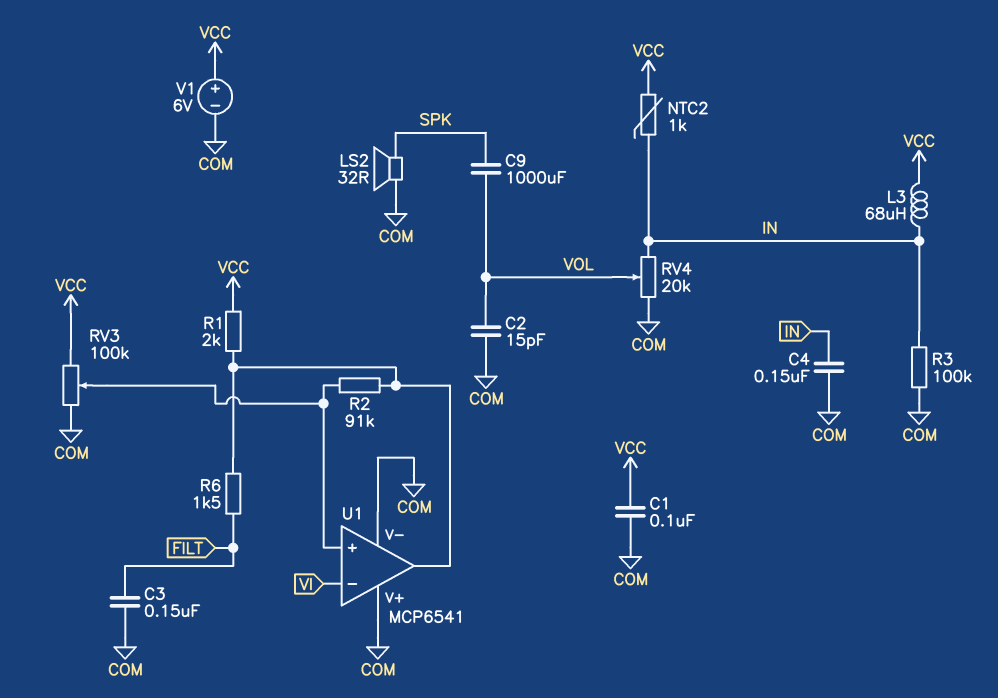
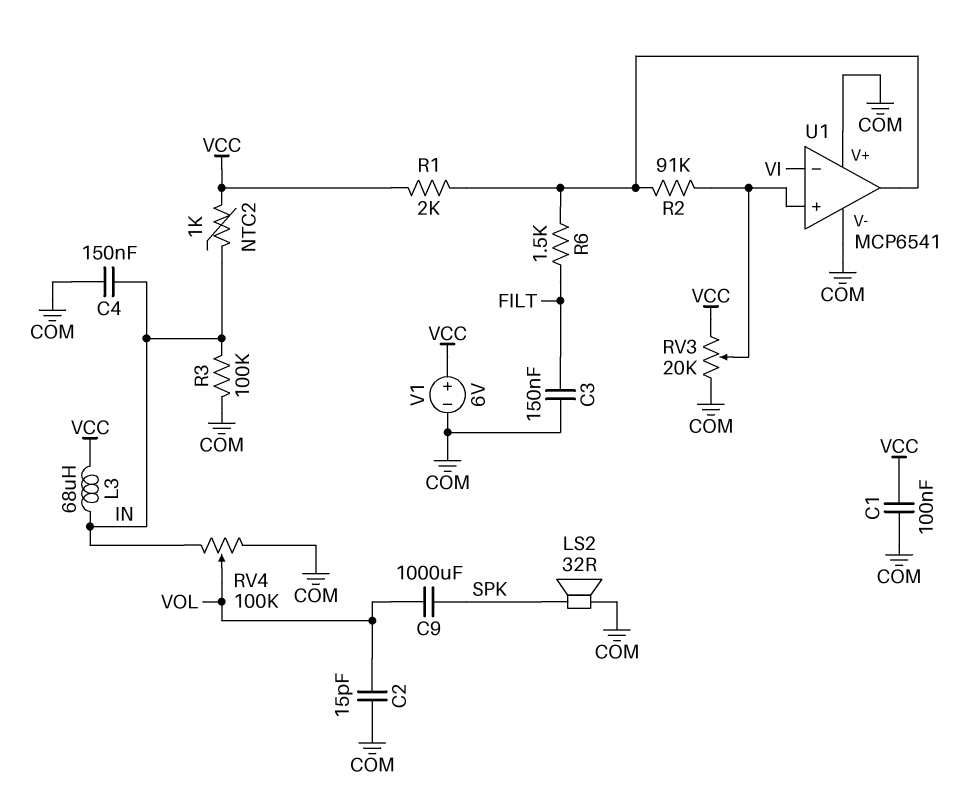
RV3: 100k (COM, VCC, wiper U1/in+) -> 20k (COM, VCC, wiper U1/in+)
RV4: 20k (COM, IN, wiper VOL) -> 100k (COM, IN, wiper VOL)

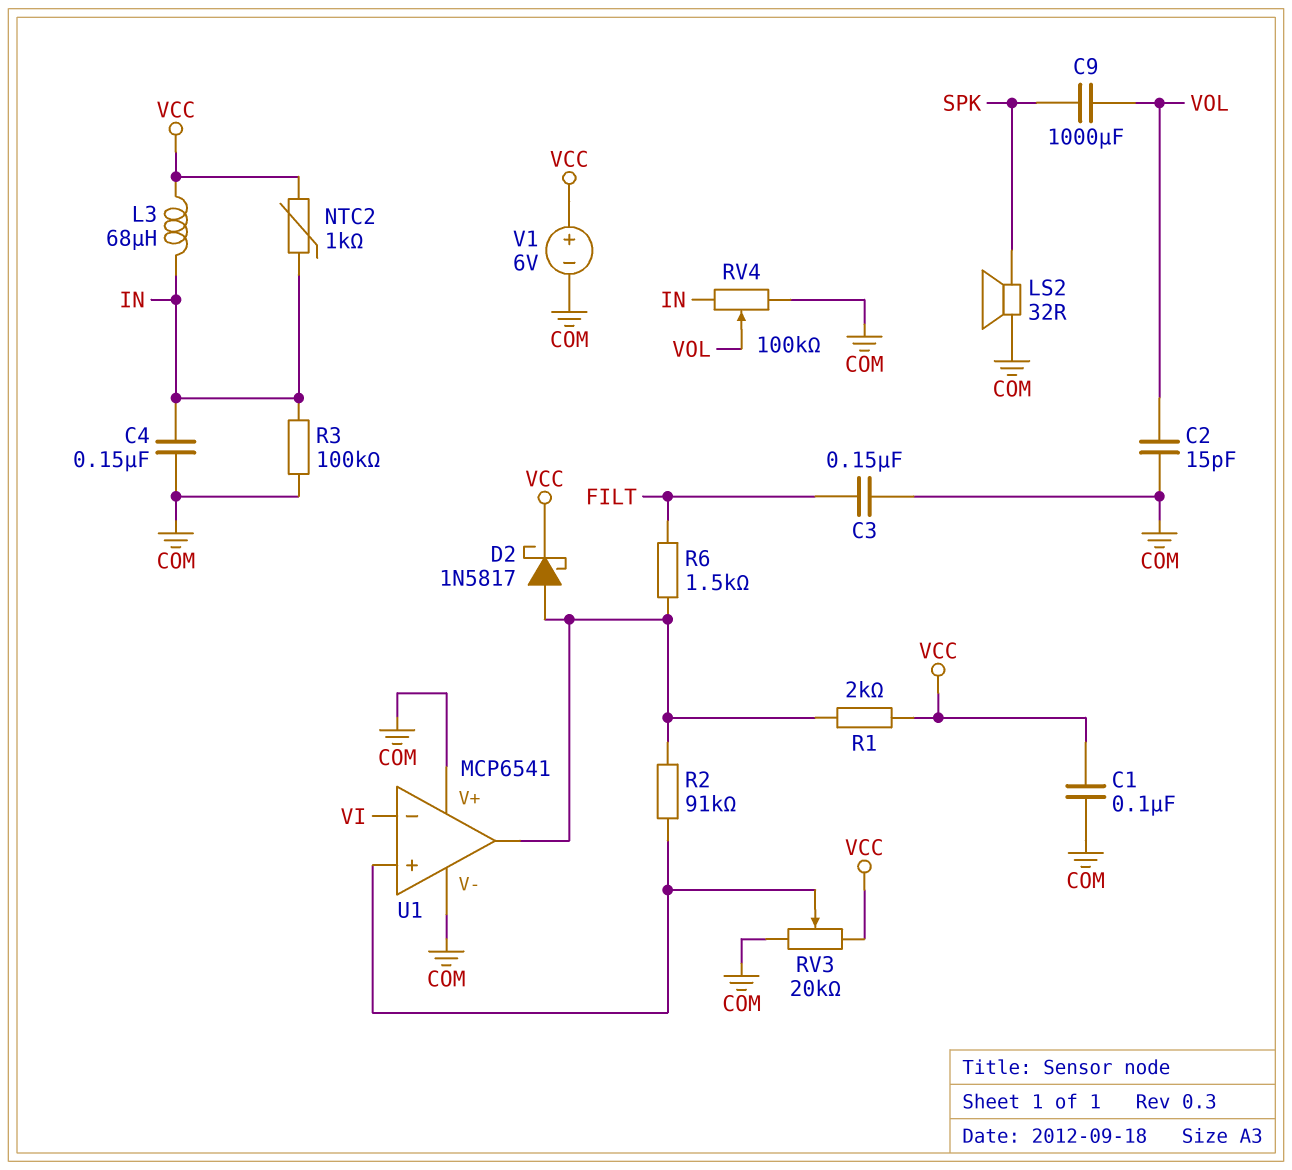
D2: none -> schottky 1N5817 (A U1/out, K VCC)

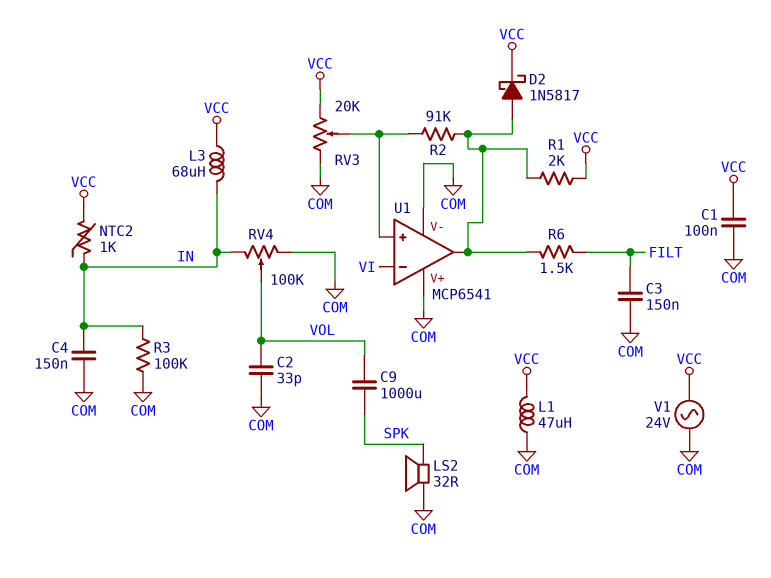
C2: 15pF (COM, VOL) -> 33pF (COM, VOL)
L1: none -> 47uH (COM, VCC)
V1: 6V (plus VCC, minus COM) -> AC 24V (COM, VCC)

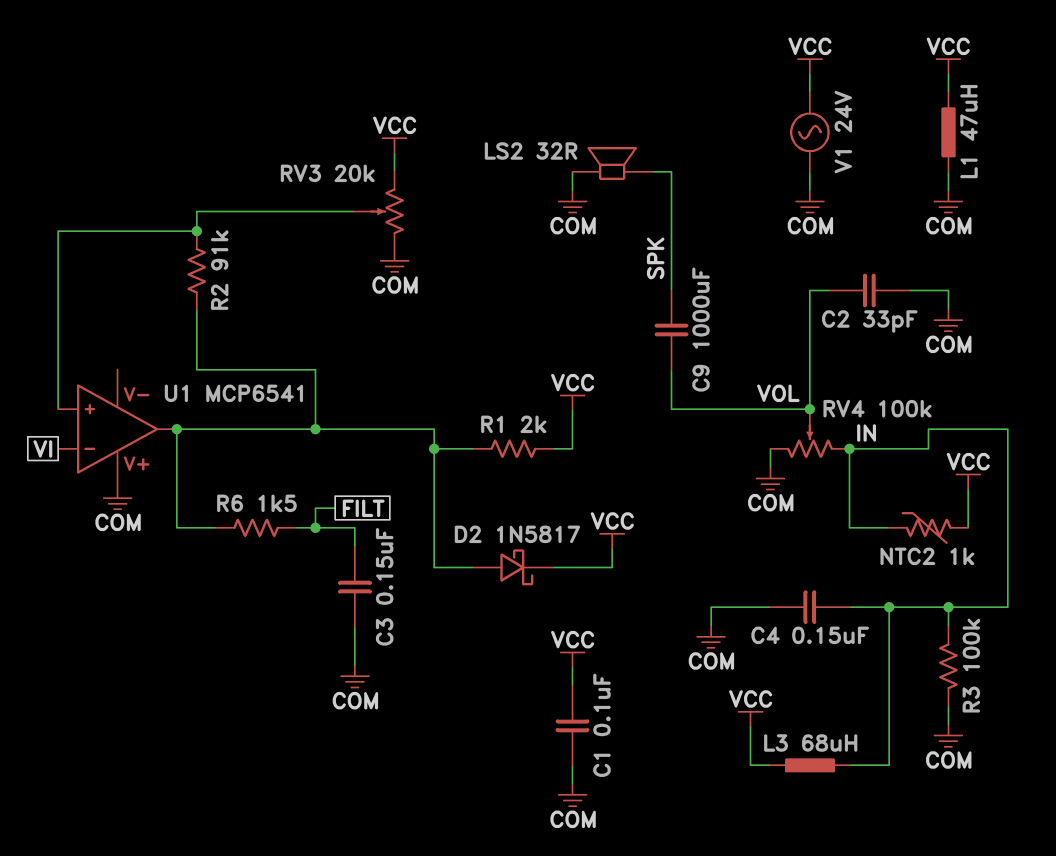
U1 pin V-: COM -> none

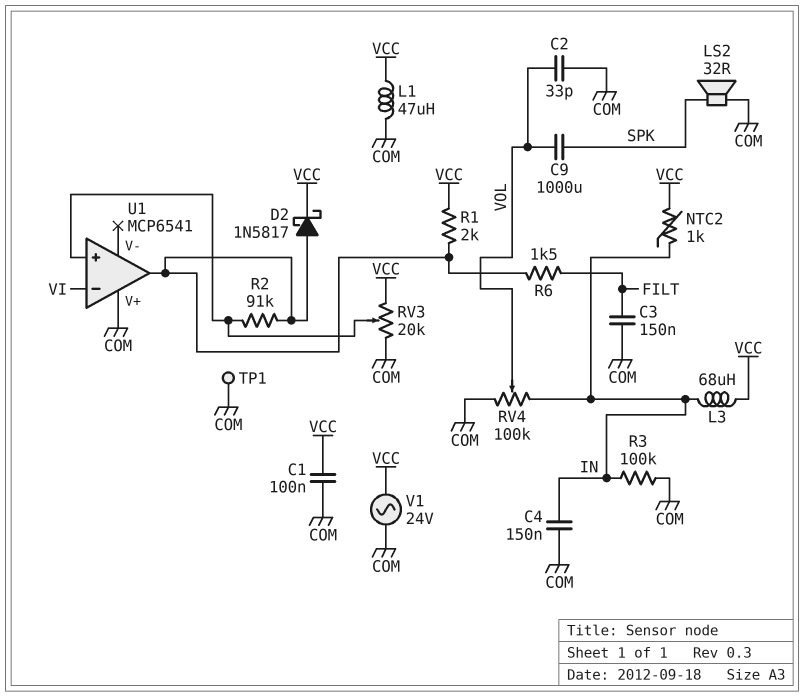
TP1: none -> test point (COM)

